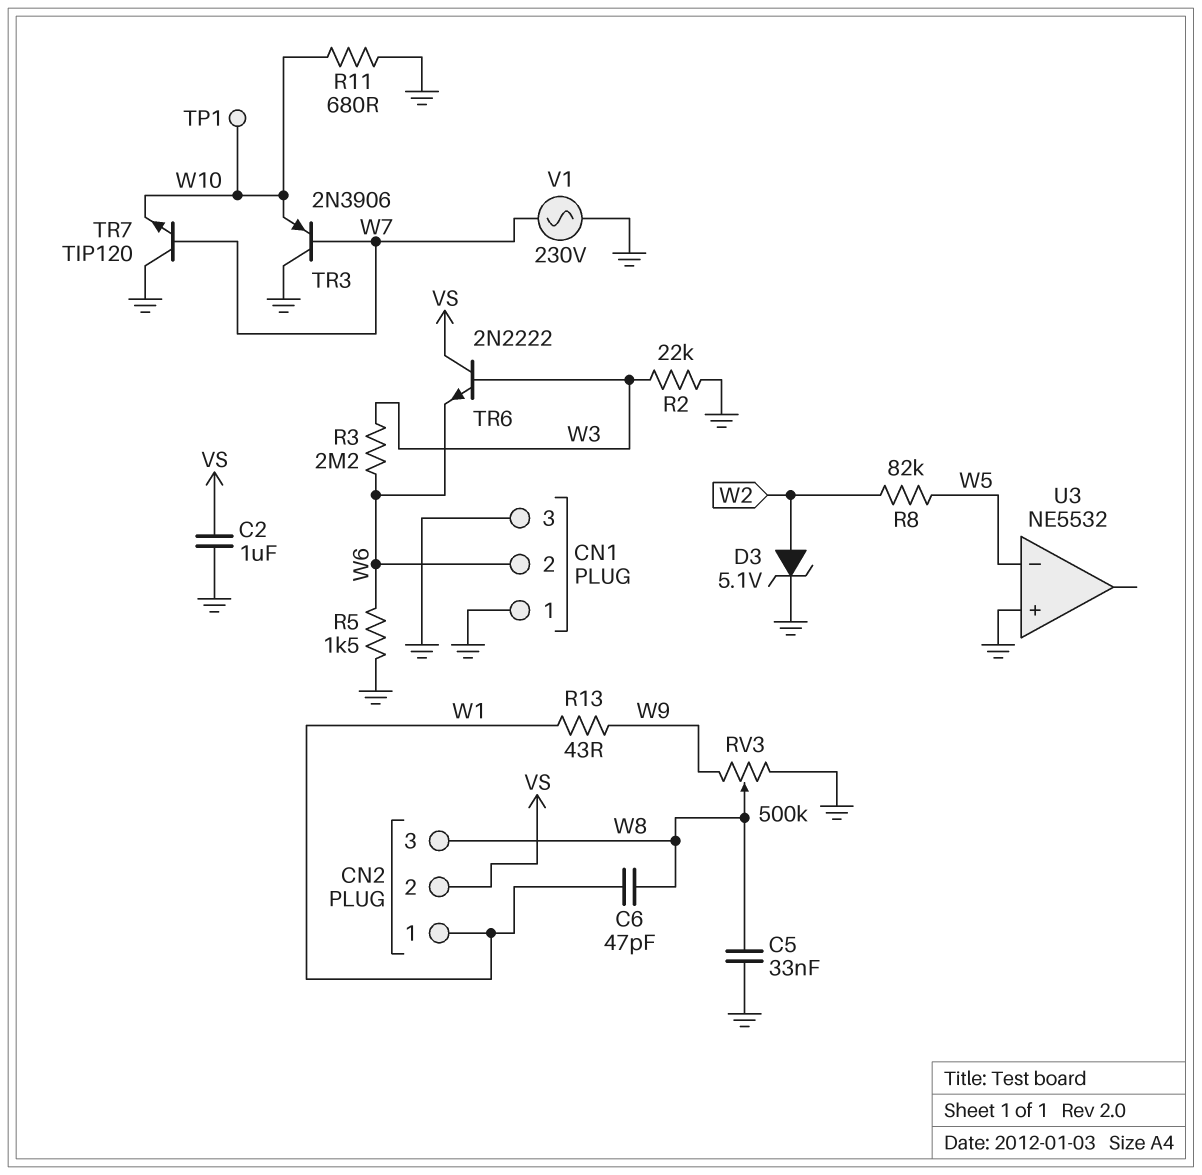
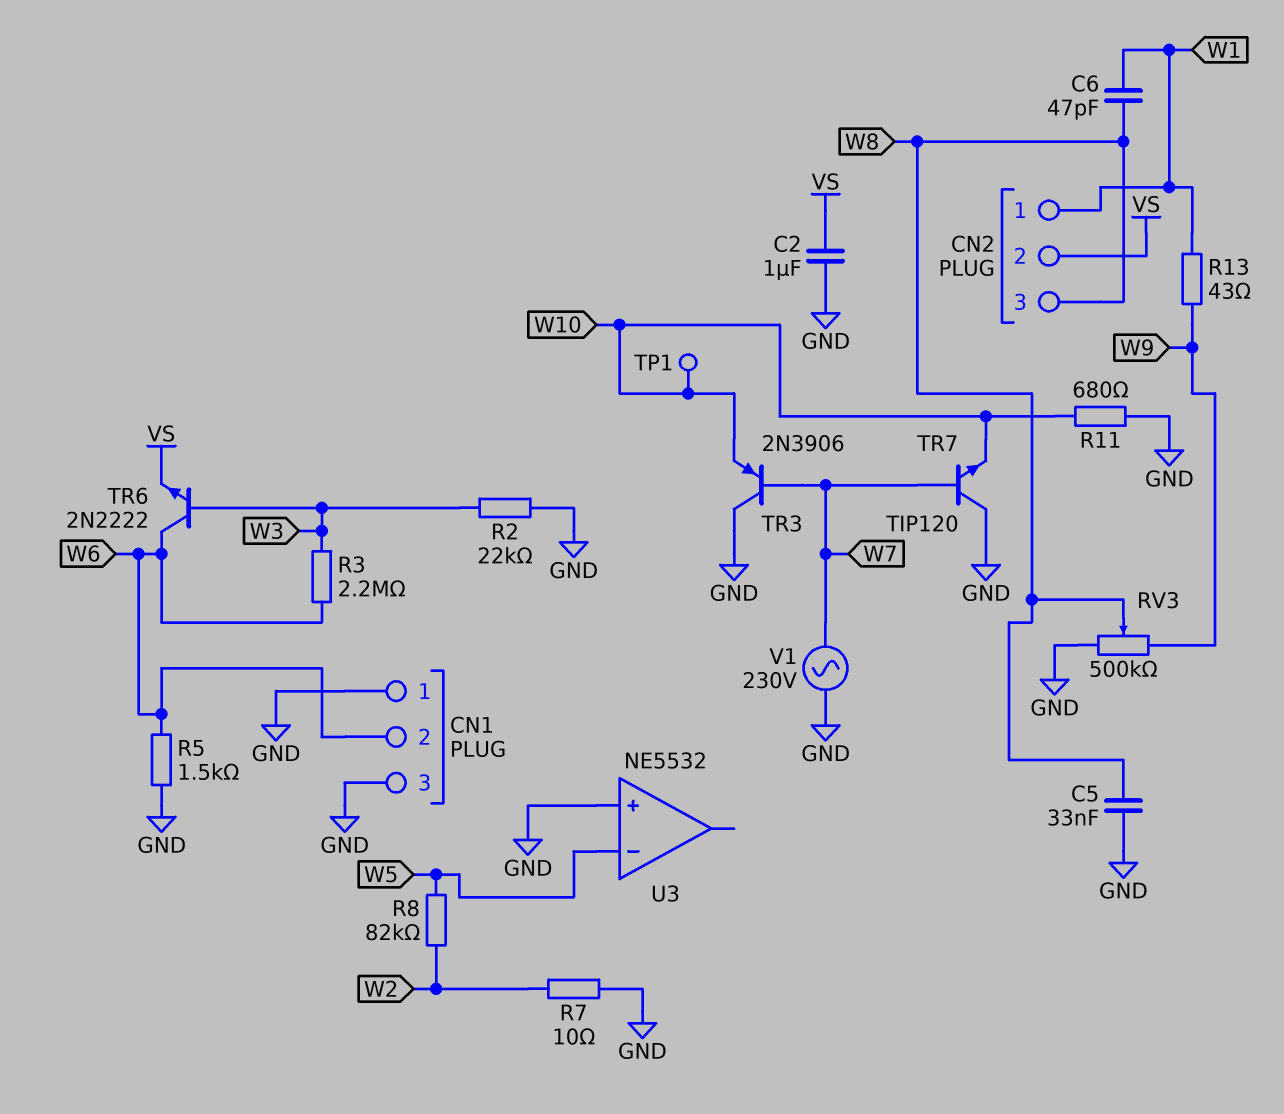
D3: zener 5.1V (A W2, K GND) -> none
R7: none -> 10 (GND, W2)
TR6: NPN 2N2222 (B W3, C VS, E W6) -> NPN 2N2222 (B W3, C W6, E VS)

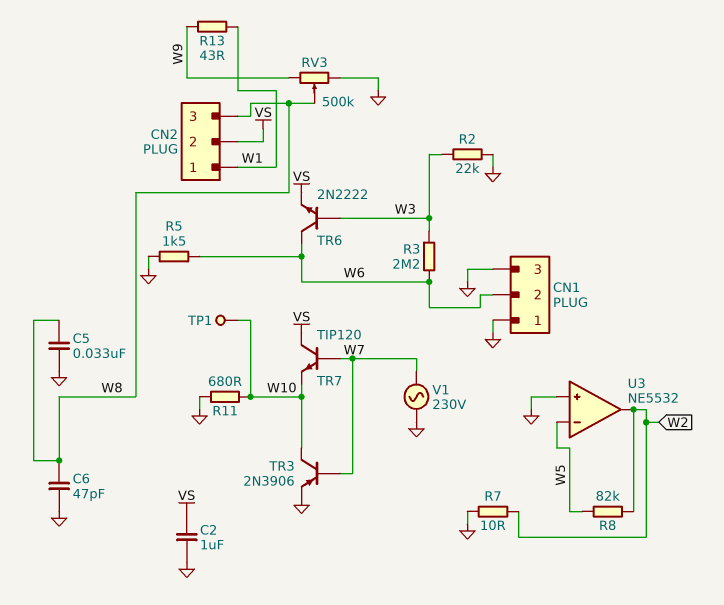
C6: 47pF (W1, W8) -> 47pF (GND, W8)
TR3: PNP 2N3906 (B W7, C GND, E W10) -> PNP 2N3906 (B W7, C W10, E GND)
TR7: NPN TIP120 (B W7, C GND, E W10) -> NPN TIP120 (B W7, C VS, E W10)
U3 pin out: none -> W2

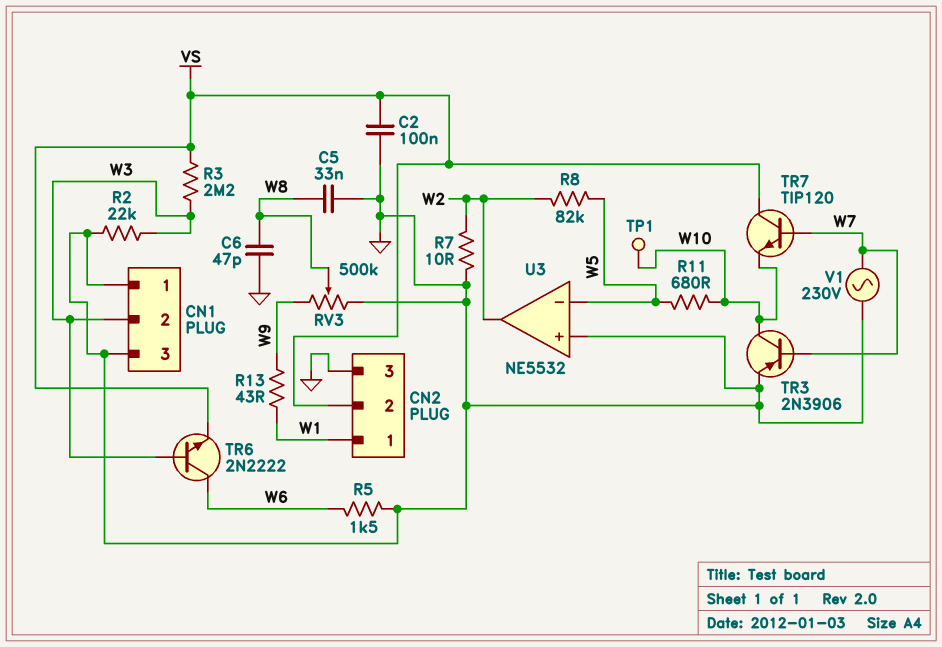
C2: 1uF (GND, VS) -> 100nF (GND, VS)
CN1 pin 2: W6 -> W3
CN2 pin 3: W8 -> GND
R3: 2.2M (W3, W6) -> 2.2M (VS, W3)
R11: 680 (GND, W10) -> 680 (W5, W10)

